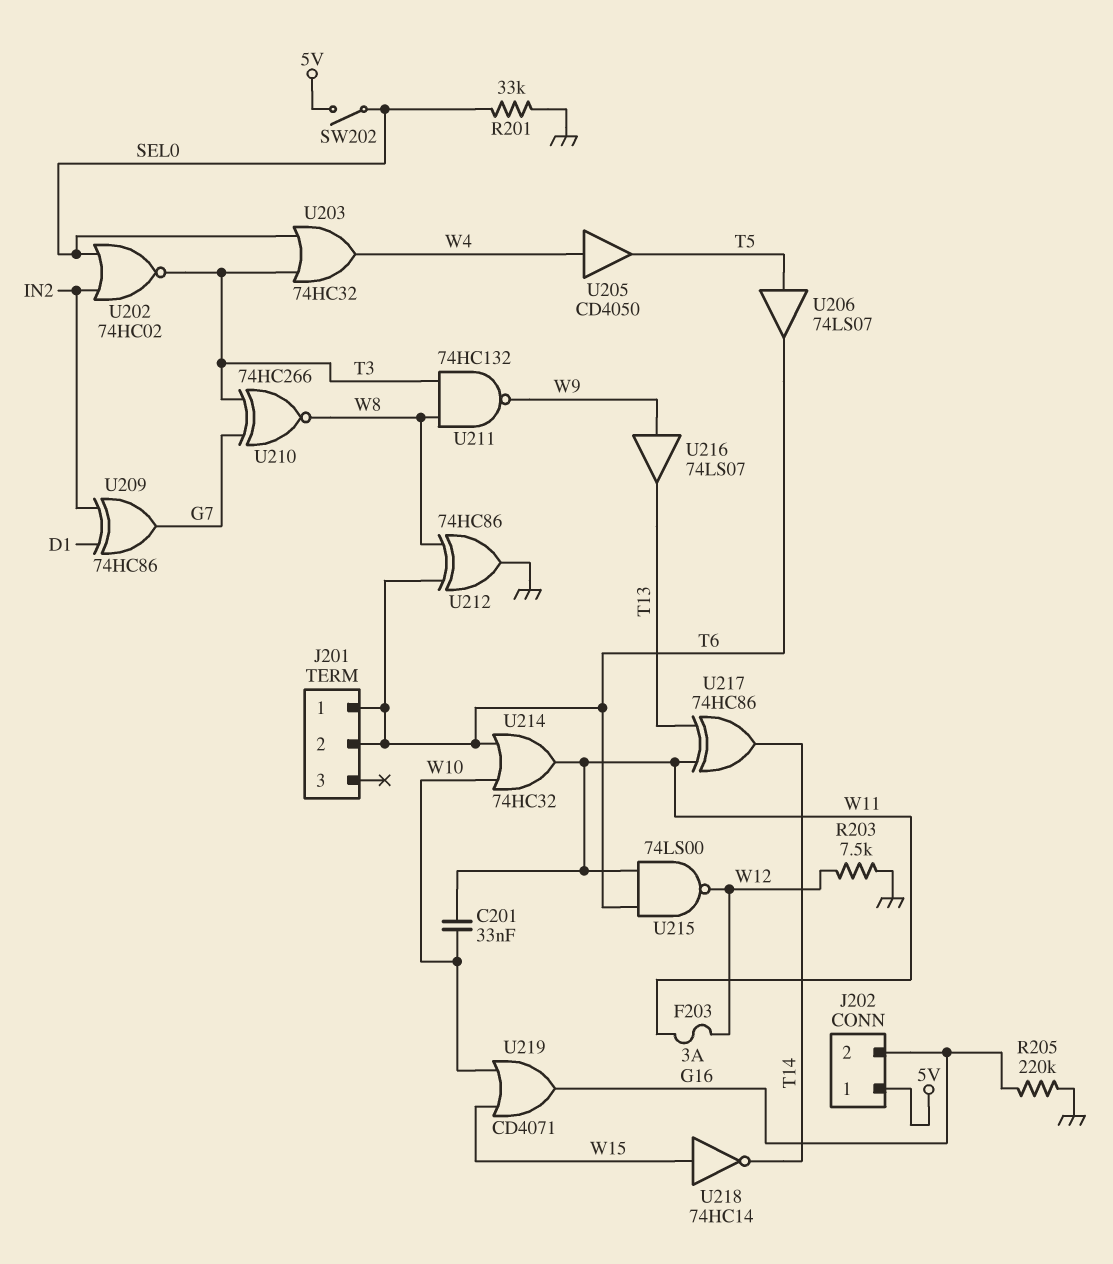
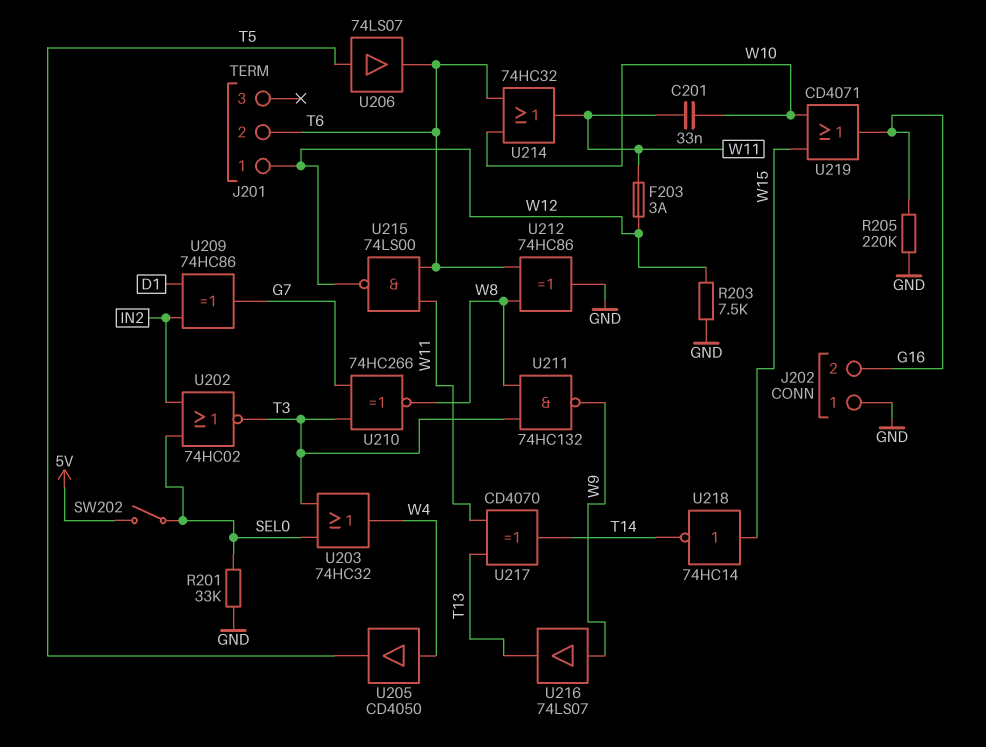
J201 pin 1: T6 -> W12
J202 pin 1: 5V -> GND
U217: XOR 74HC86 (in T13, in W11, out T14) -> XOR CD4070 (in T13, in W11, out T14)

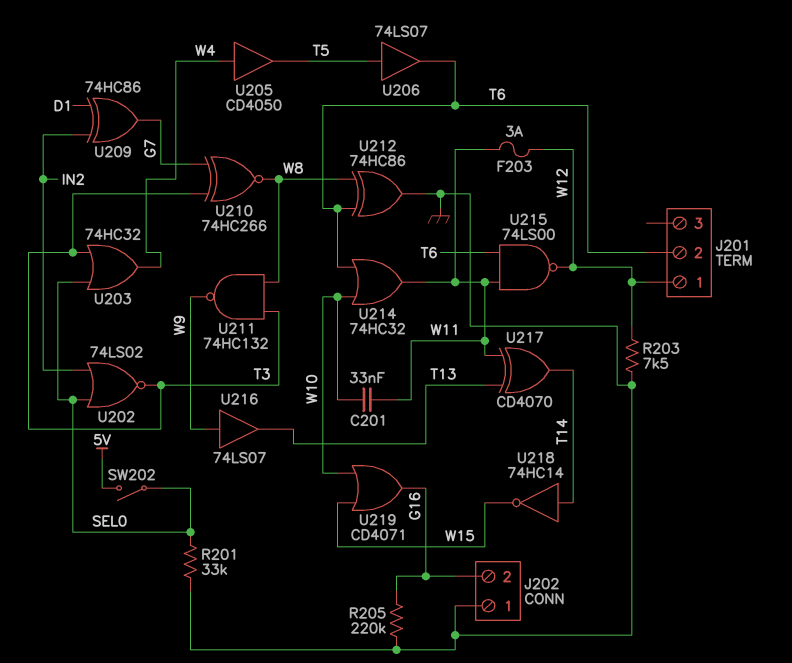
U202: NOR 74HC02 (in IN2, in SEL0, out T3) -> NOR 74LS02 (in IN2, in SEL0, out T3)
U218: NOT 74HC14 (in W15, out T14) -> NOT 74HC14 (in T14, out W15)

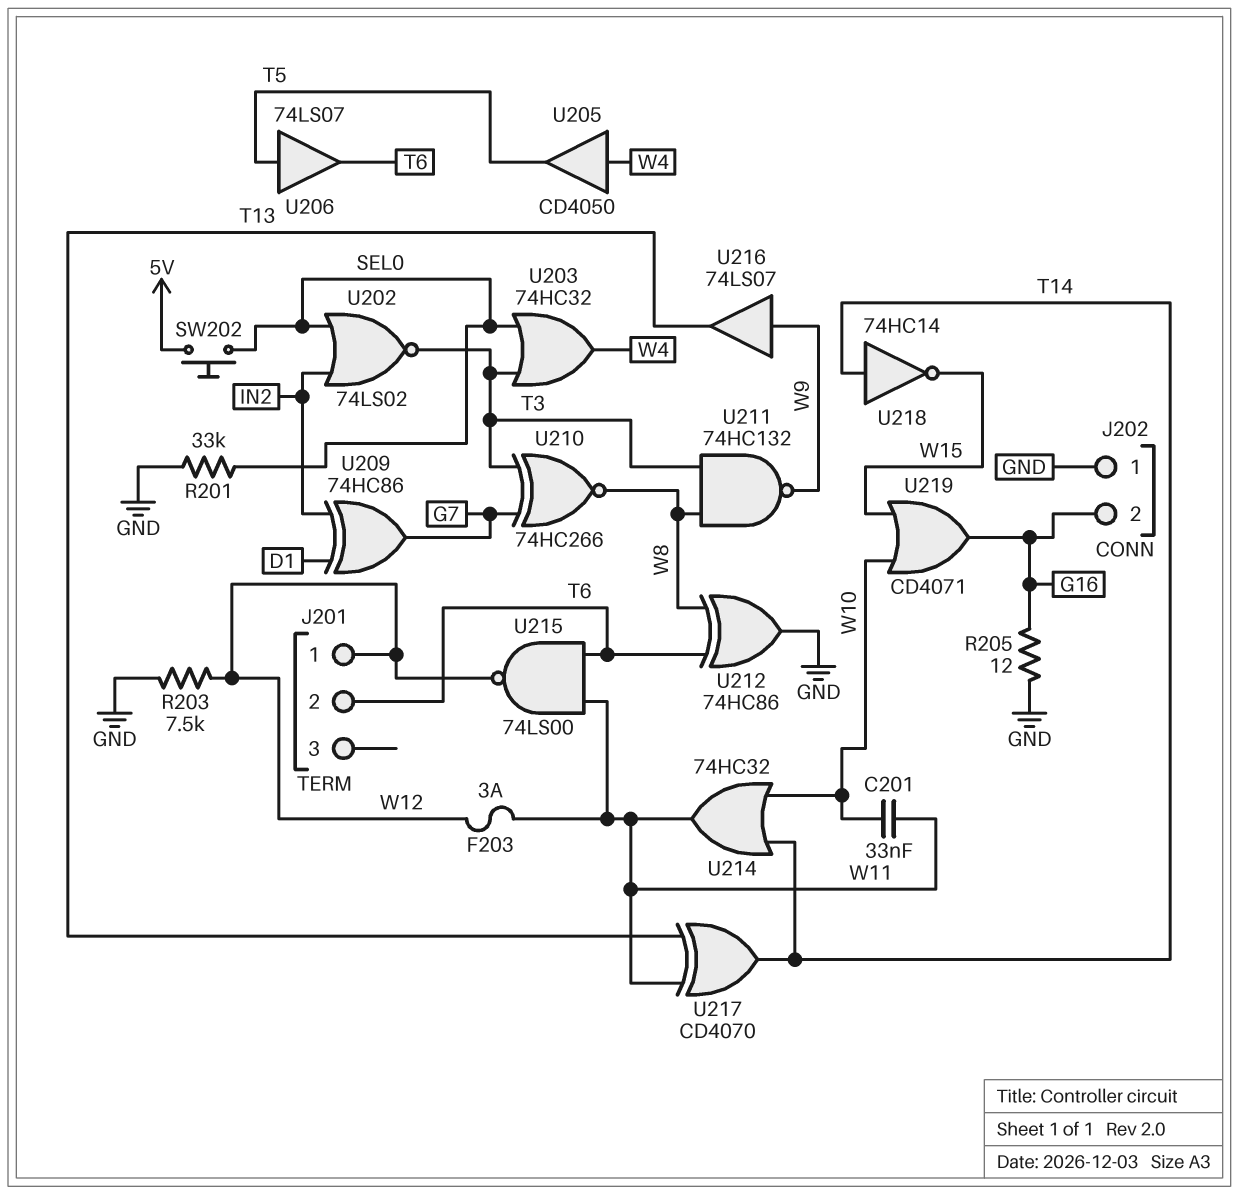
R205: 220k (G16, GND) -> 12 (G16, GND)
SW202: switch (5V, SEL0) -> button (5V, SEL0)
U214: OR 74HC32 (in T6, in W10, out W11) -> OR 74HC32 (in T14, in W10, out W11)

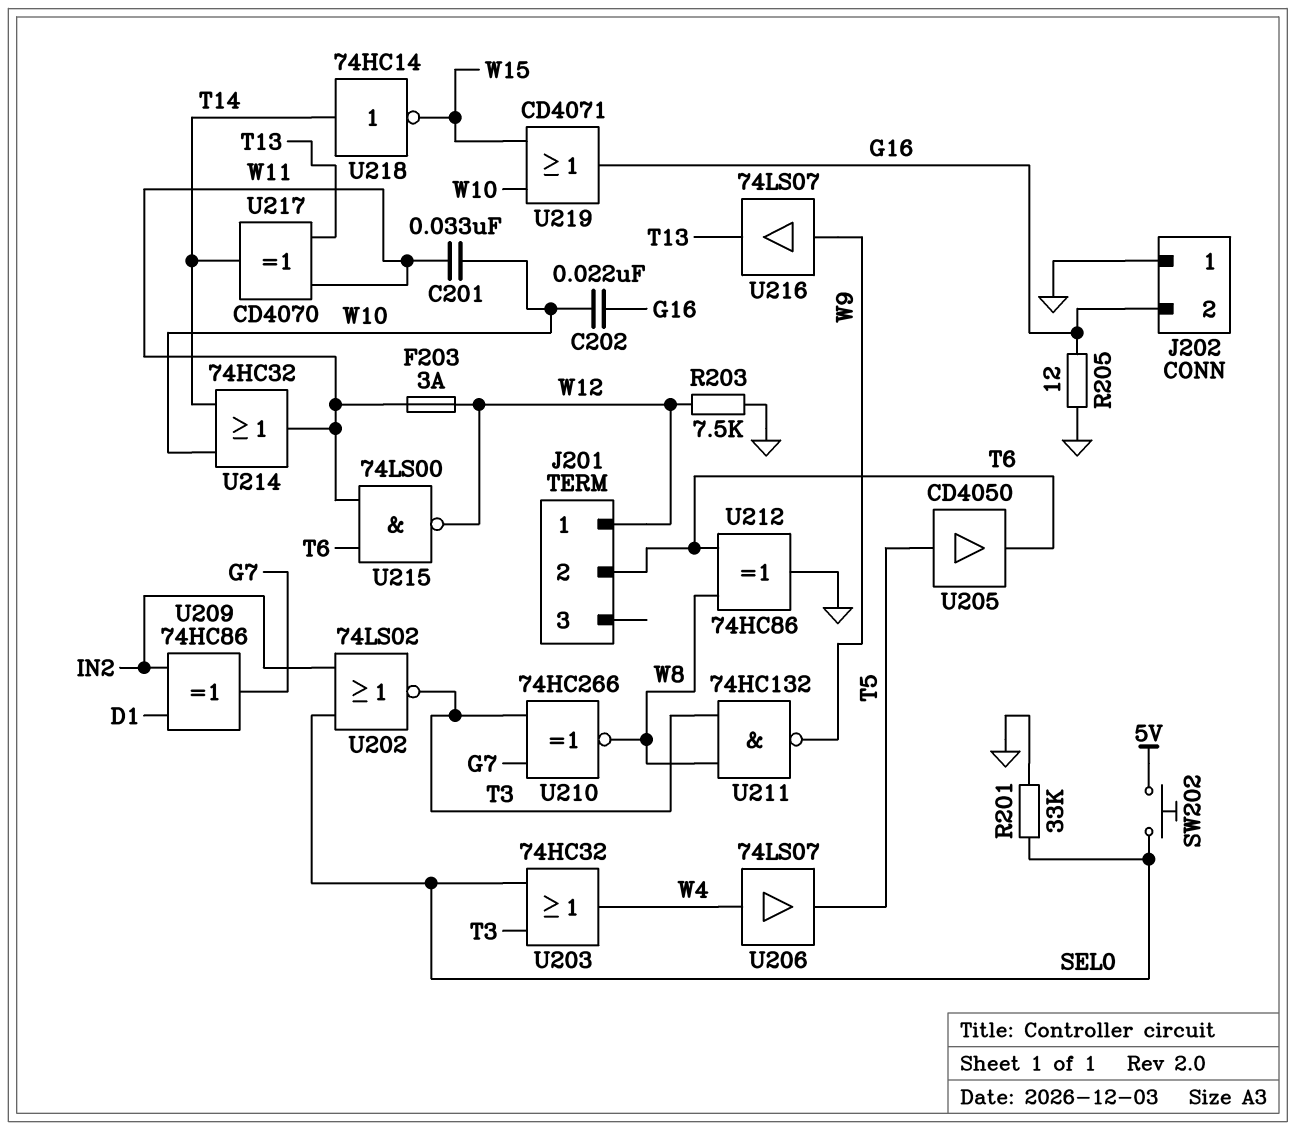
C202: none -> 22nF (G16, W10)
U205: buffer CD4050 (in W4, out T5) -> buffer CD4050 (in T5, out T6)
U206: buffer 74LS07 (in T5, out T6) -> buffer 74LS07 (in W4, out T5)

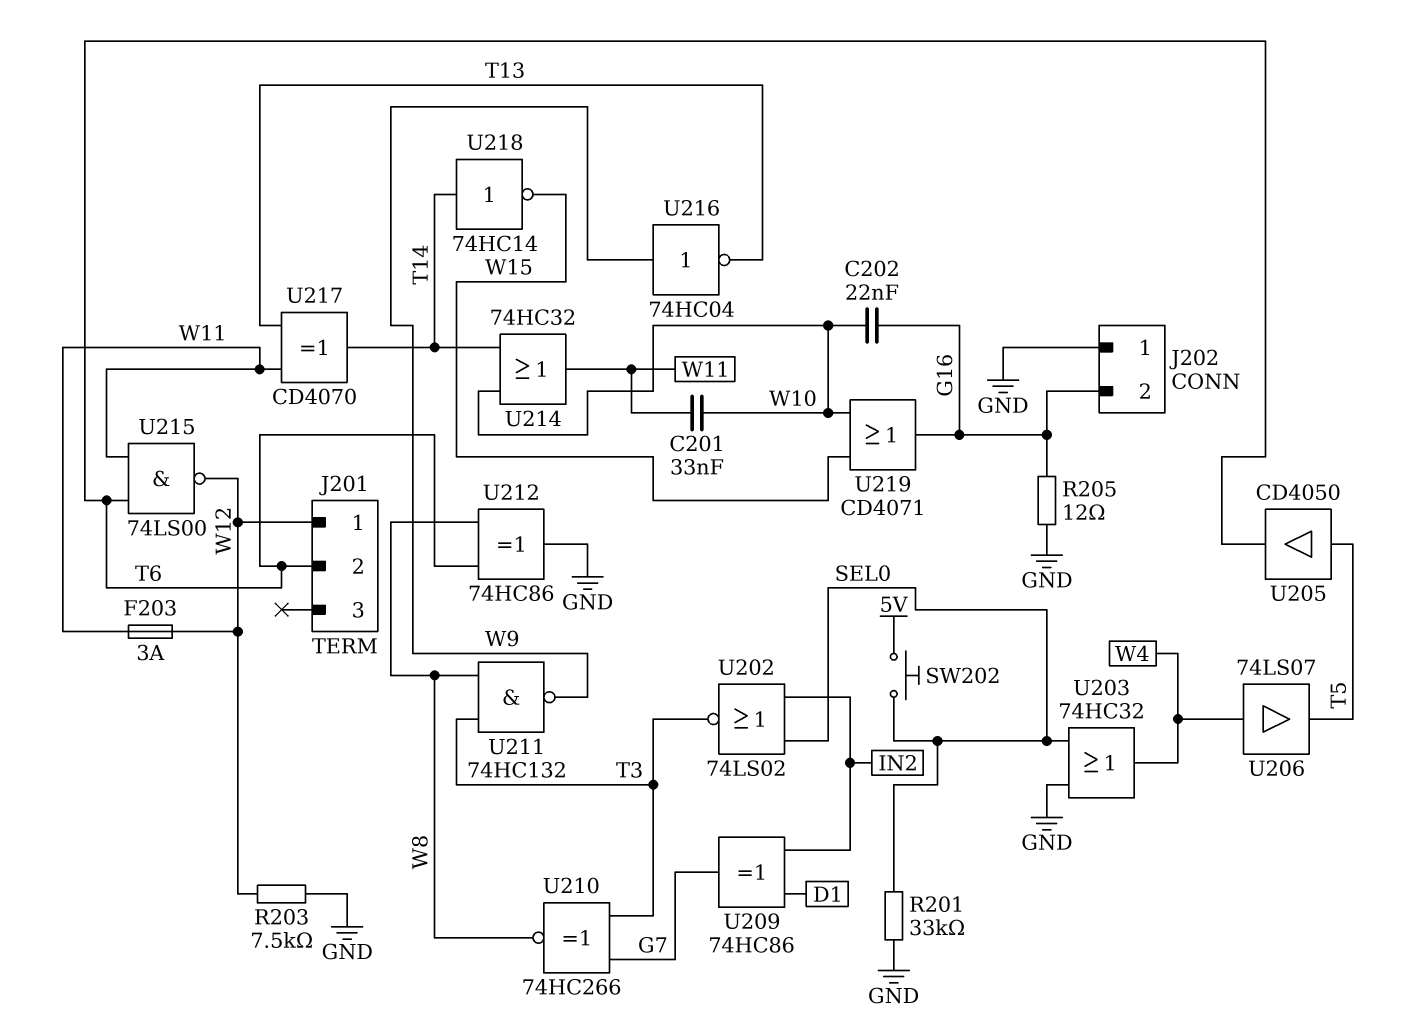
U203: OR 74HC32 (in SEL0, in T3, out W4) -> OR 74HC32 (in GND, in SEL0, out W4)
U216: buffer 74LS07 (in W9, out T13) -> NOT 74HC04 (in W9, out T13)

